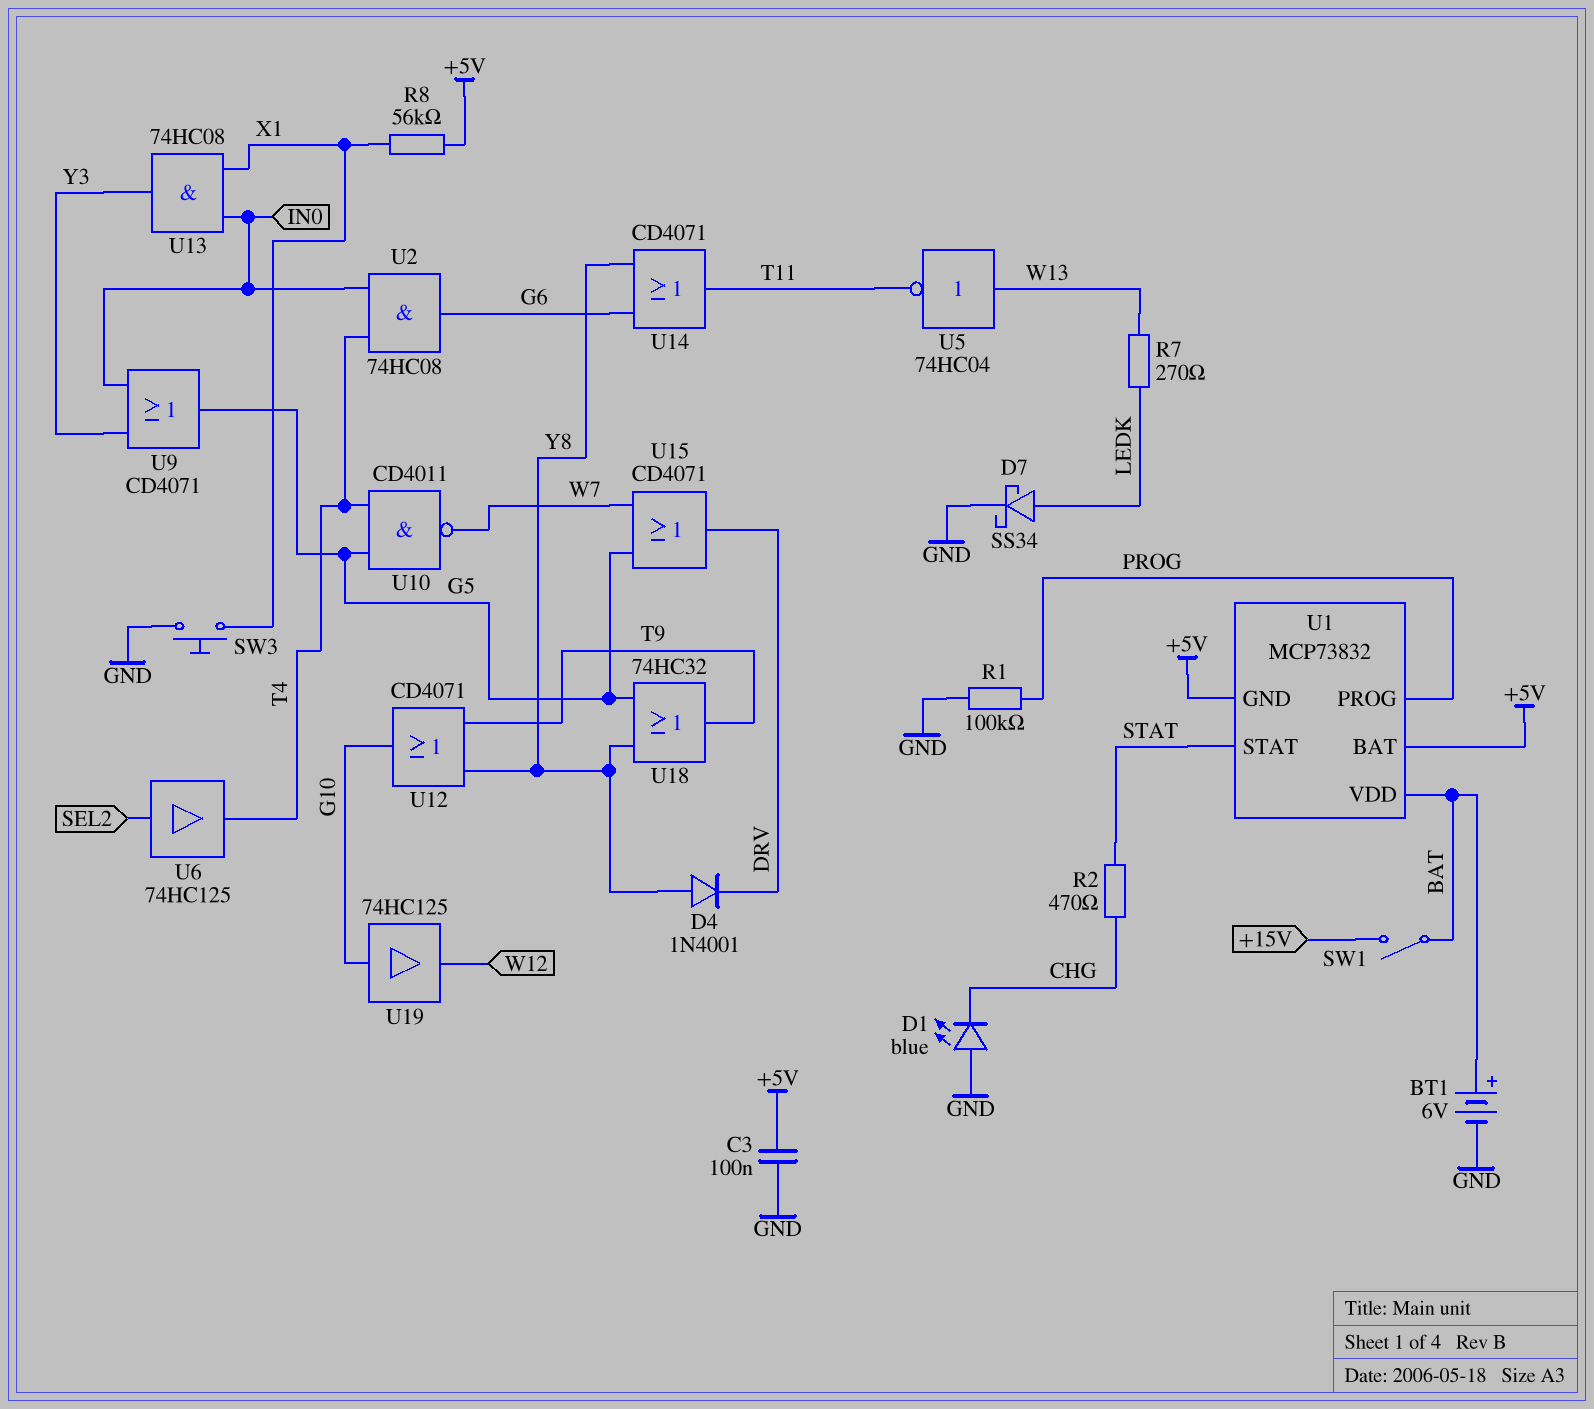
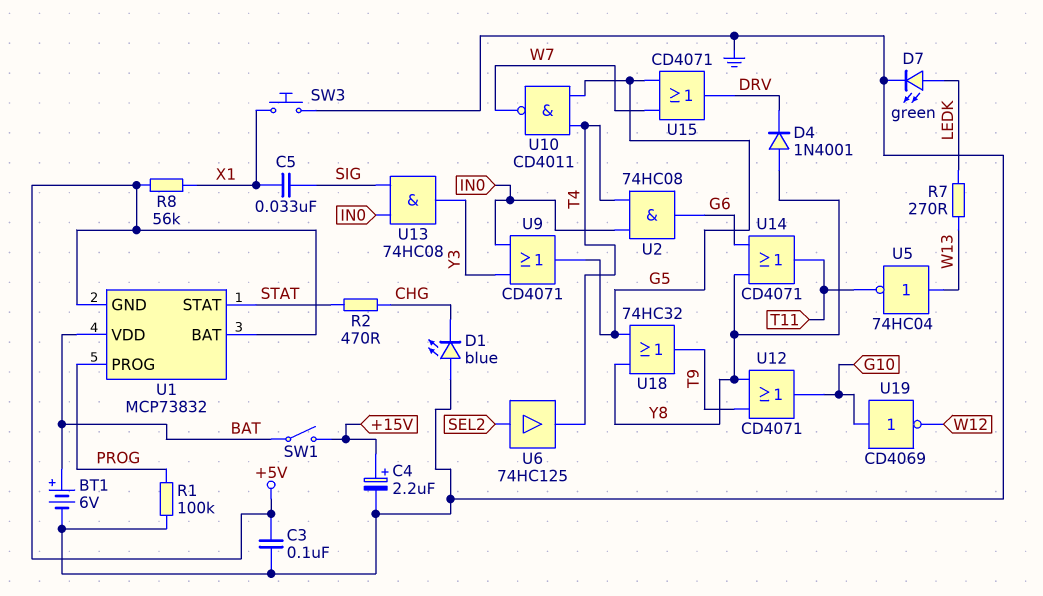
C4: none -> 2.2uF (plus +15V, minus GND)
C5: none -> 33nF (SIG, X1)
D7: schottky SS34 (A LEDK, K GND) -> LED green (A LEDK, K GND)
U13: AND 74HC08 (in IN0, in X1, out Y3) -> AND 74HC08 (in IN0, in SIG, out Y3)
U19: buffer 74HC125 (in G10, out W12) -> NOT CD4069 (in G10, out W12)

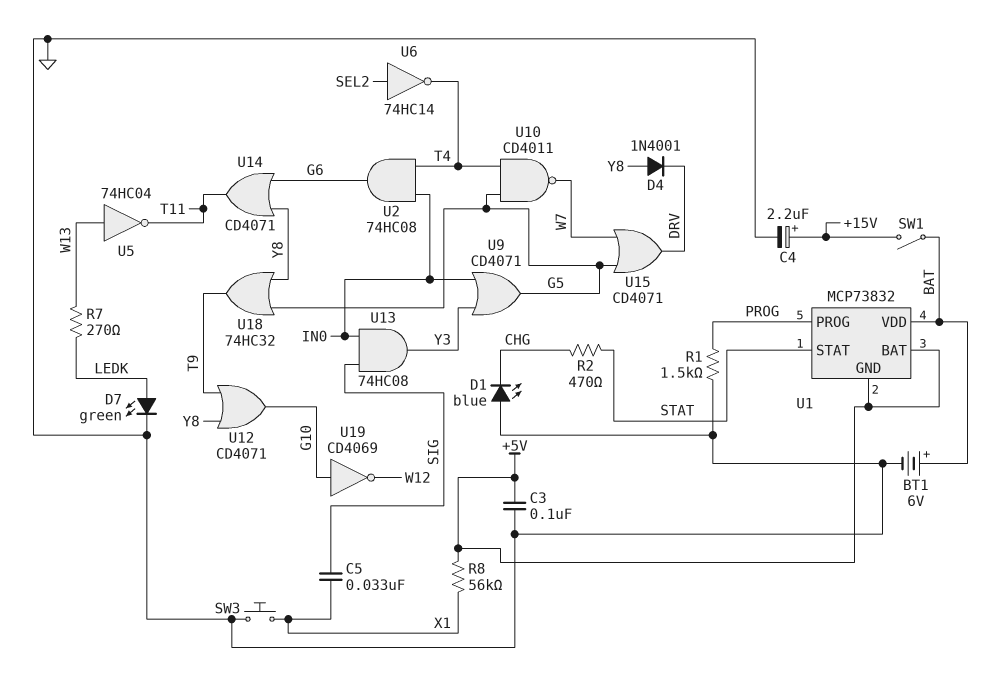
R1: 100k (GND, PROG) -> 1.5k (GND, PROG)
U6: buffer 74HC125 (in SEL2, out T4) -> NOT 74HC14 (in SEL2, out T4)

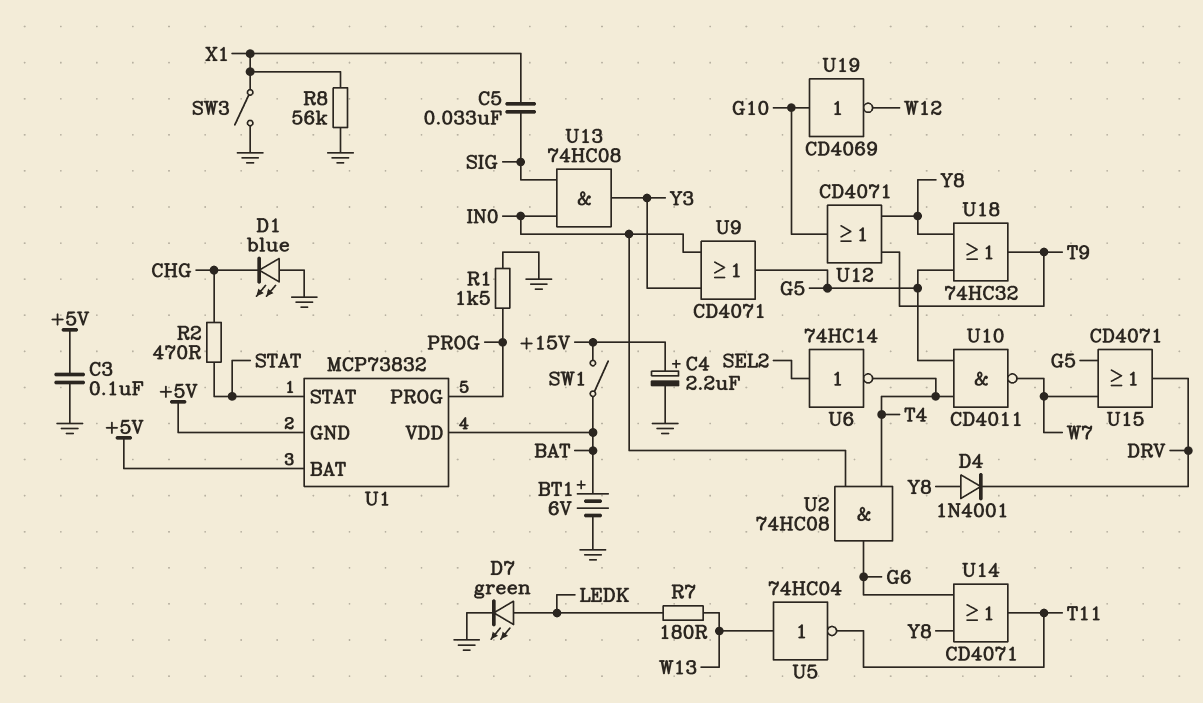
R7: 270 (LEDK, W13) -> 180 (LEDK, W13)
R8: 56k (+5V, X1) -> 56k (GND, X1)
SW3: button (GND, X1) -> switch (GND, X1)

